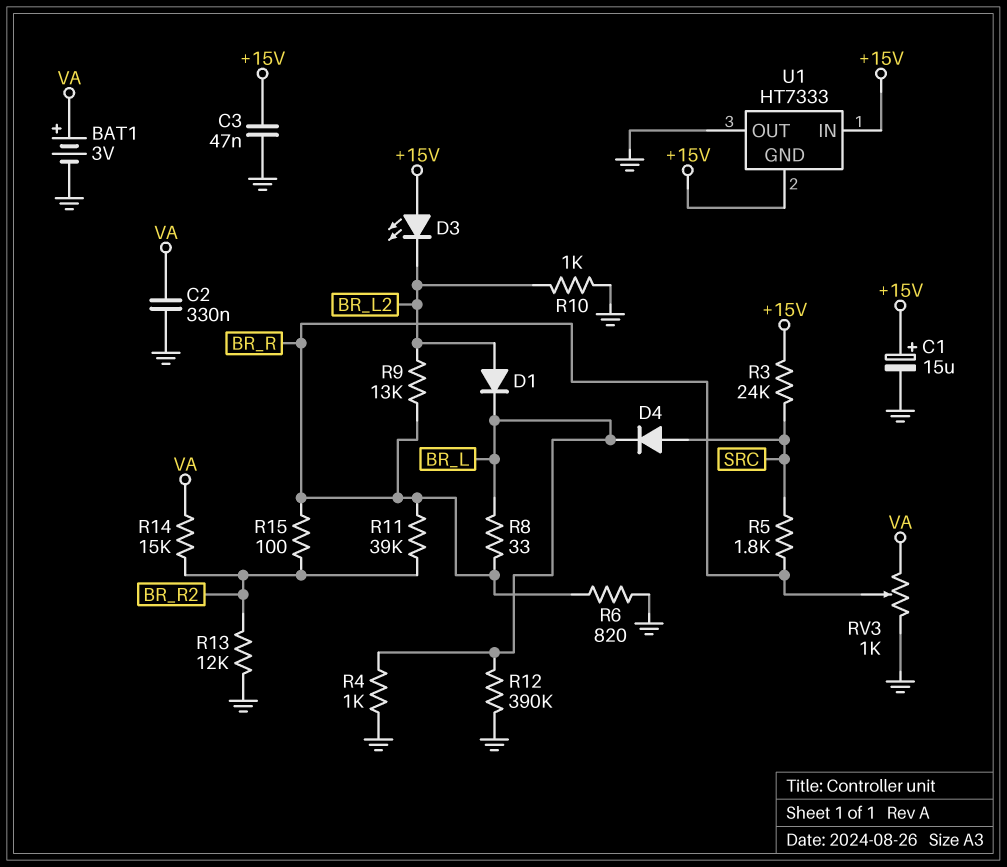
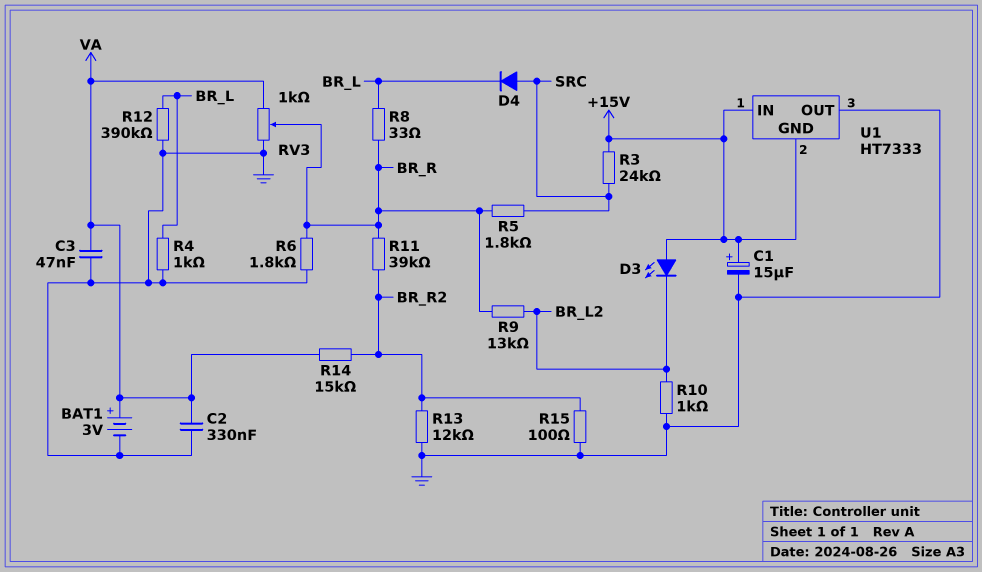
C3: 47nF (+15V, GND) -> 47nF (GND, VA)
D1: diode (A BR_L2, K BR_L) -> none
R6: 820 (BR_R, GND) -> 1.8k (BR_R, GND)
R15: 100 (BR_R, BR_R2) -> 100 (BR_R2, GND)

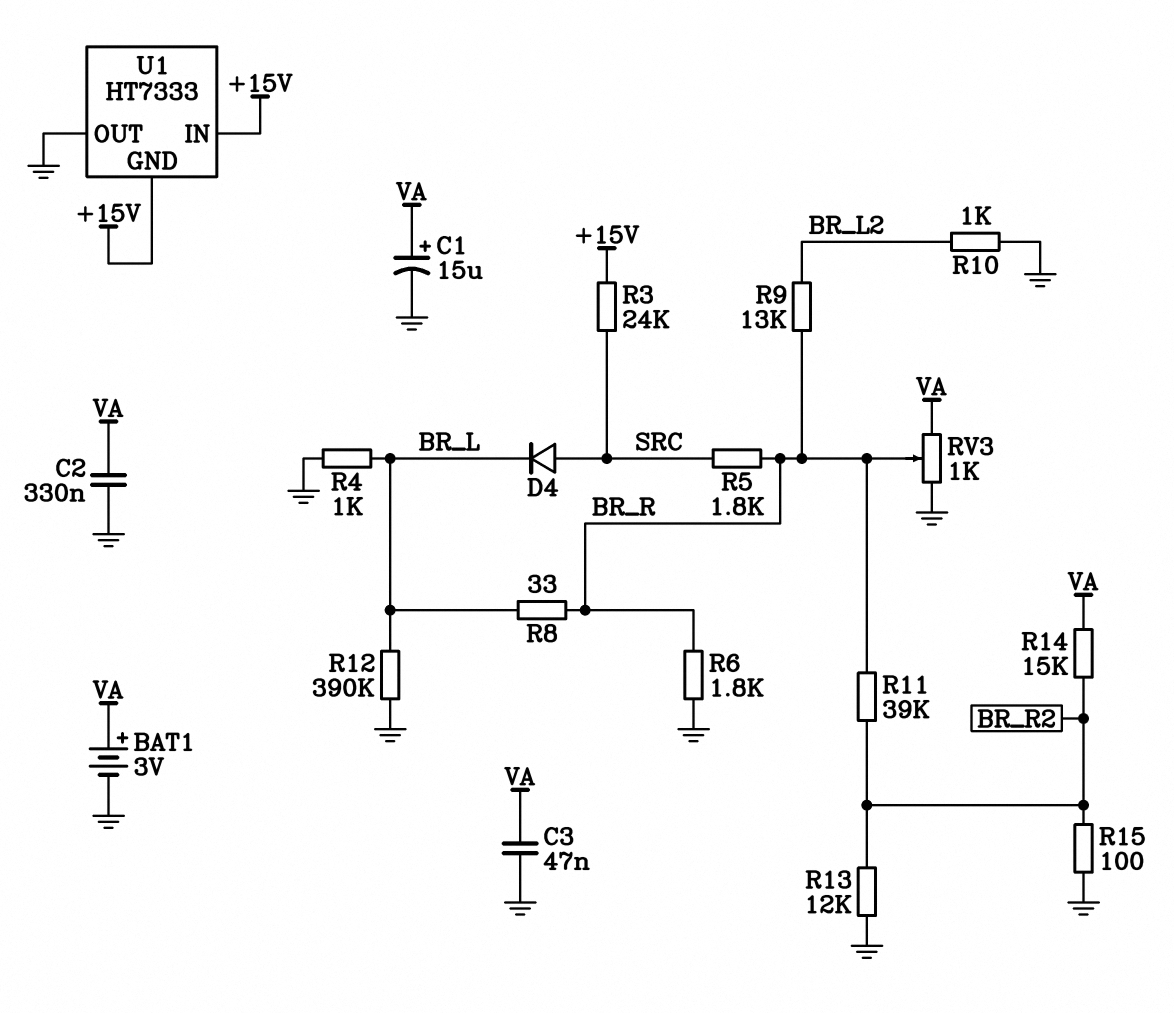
C1: 15uF (plus +15V, minus GND) -> 15uF (plus VA, minus GND)
D3: LED (A +15V, K BR_L2) -> none

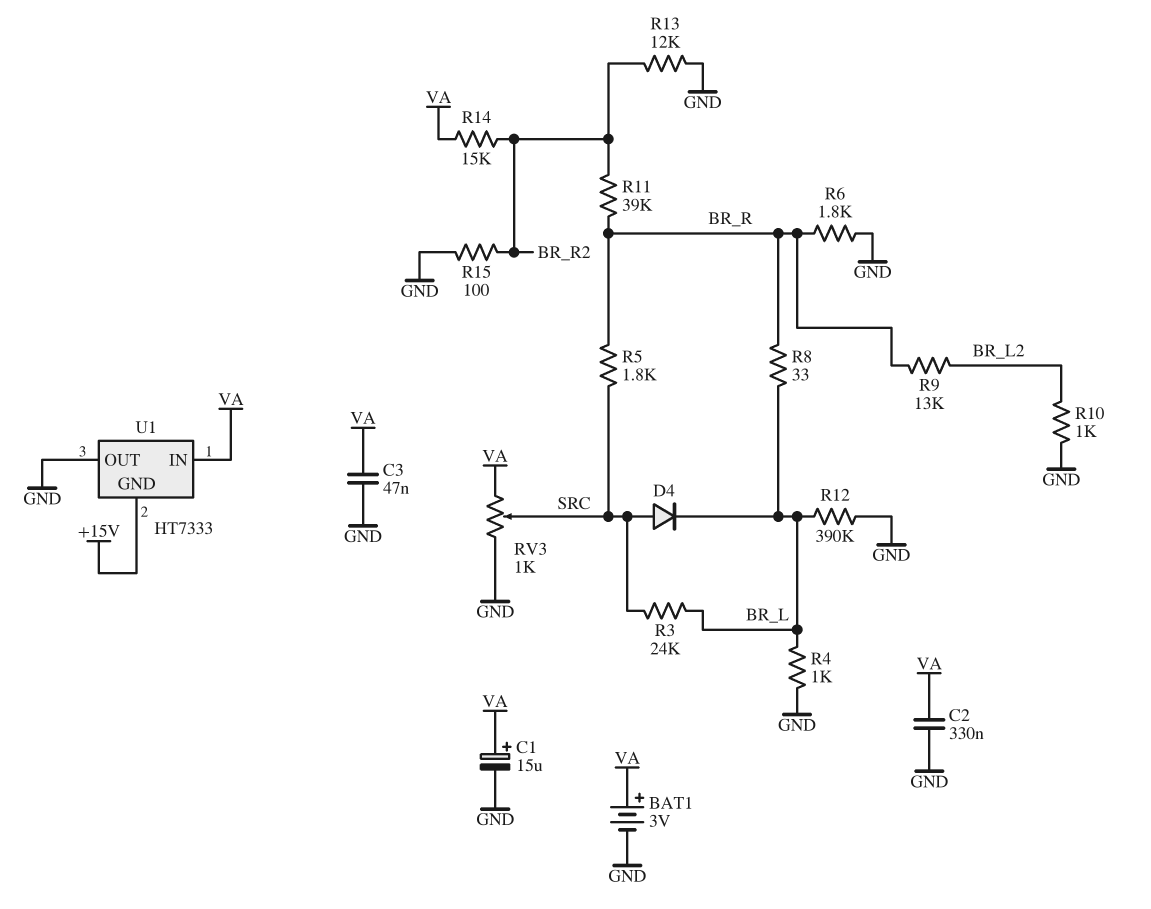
R3: 24k (+15V, SRC) -> 24k (BR_L, SRC)
RV3: 1k (GND, VA, wiper BR_R) -> 1k (GND, VA, wiper SRC)
U1 pin IN: +15V -> VA

